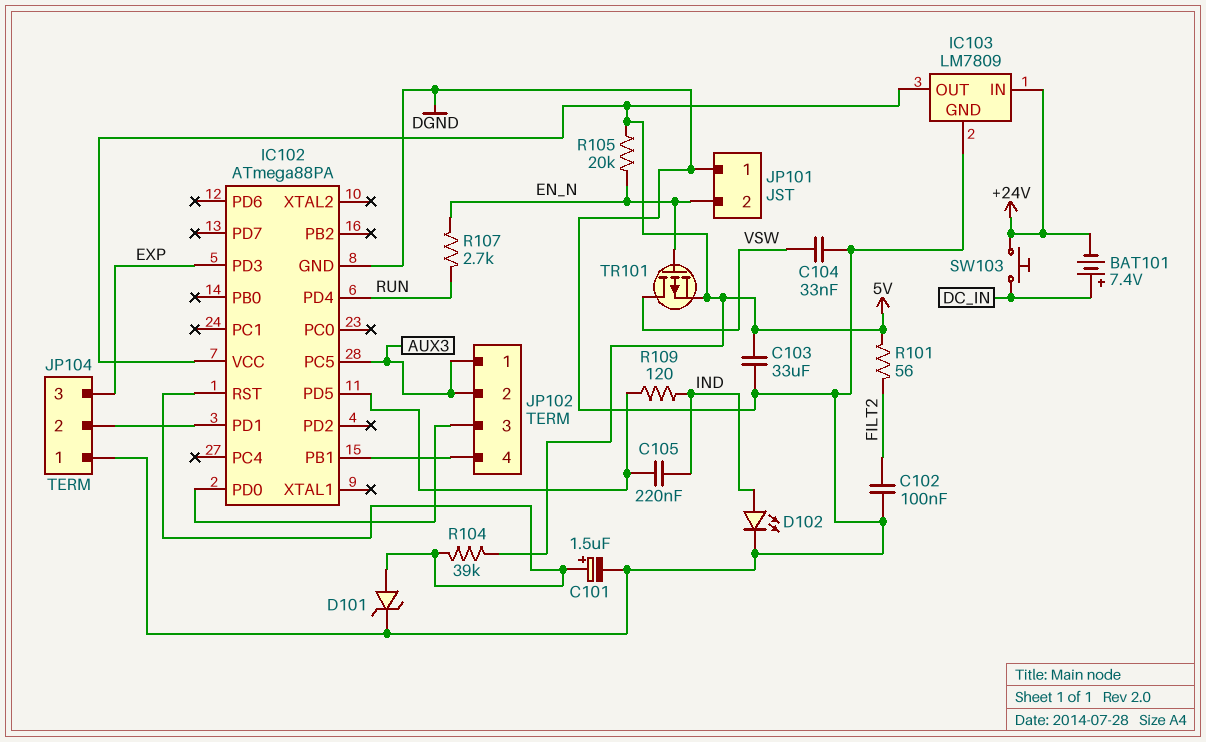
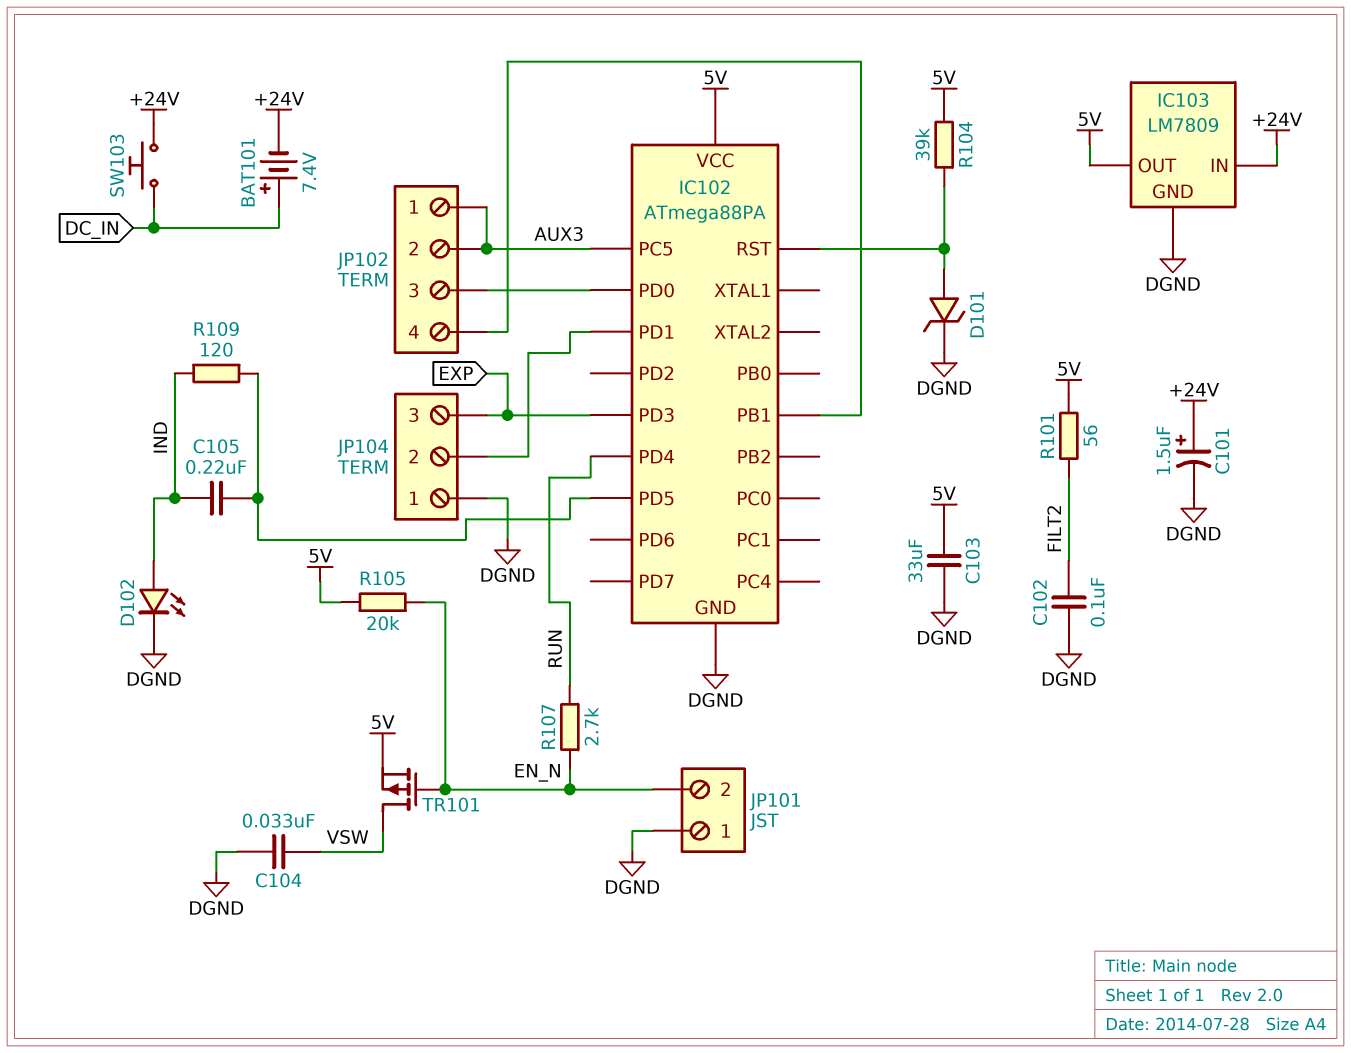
C101: 1.5uF (plus IC102/RST, minus DGND) -> 1.5uF (plus +24V, minus DGND)

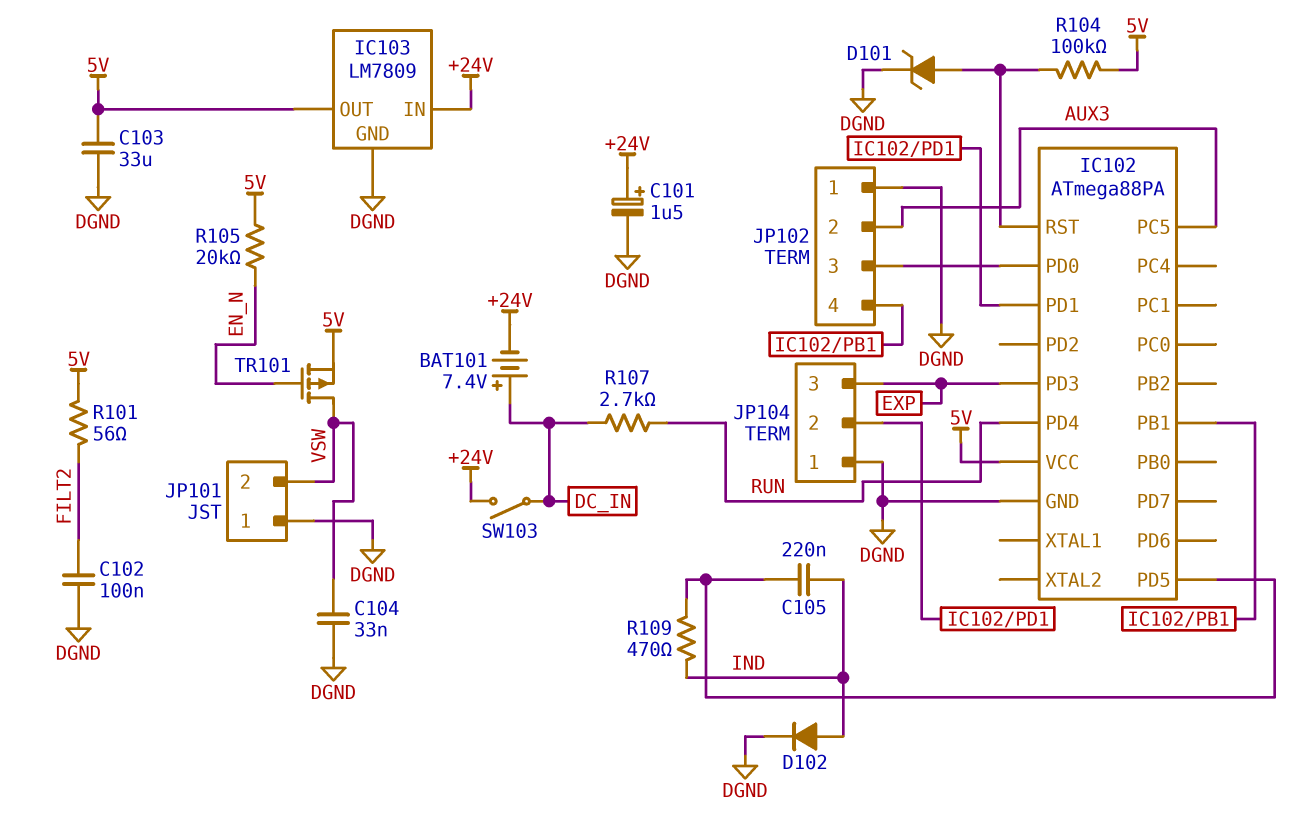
D102: LED (A IND, K DGND) -> diode (A IND, K DGND)
JP101 pin 2: EN_N -> VSW
JP102 pin 1: AUX3 -> DGND
R104: 39k (5V, IC102/RST) -> 100k (5V, IC102/RST)
R107: 2.7k (EN_N, RUN) -> 2.7k (DC_IN, RUN)
R109: 120 (IC102/PD5, IND) -> 470 (IC102/PD5, IND)
SW103: button (+24V, DC_IN) -> switch (+24V, DC_IN)

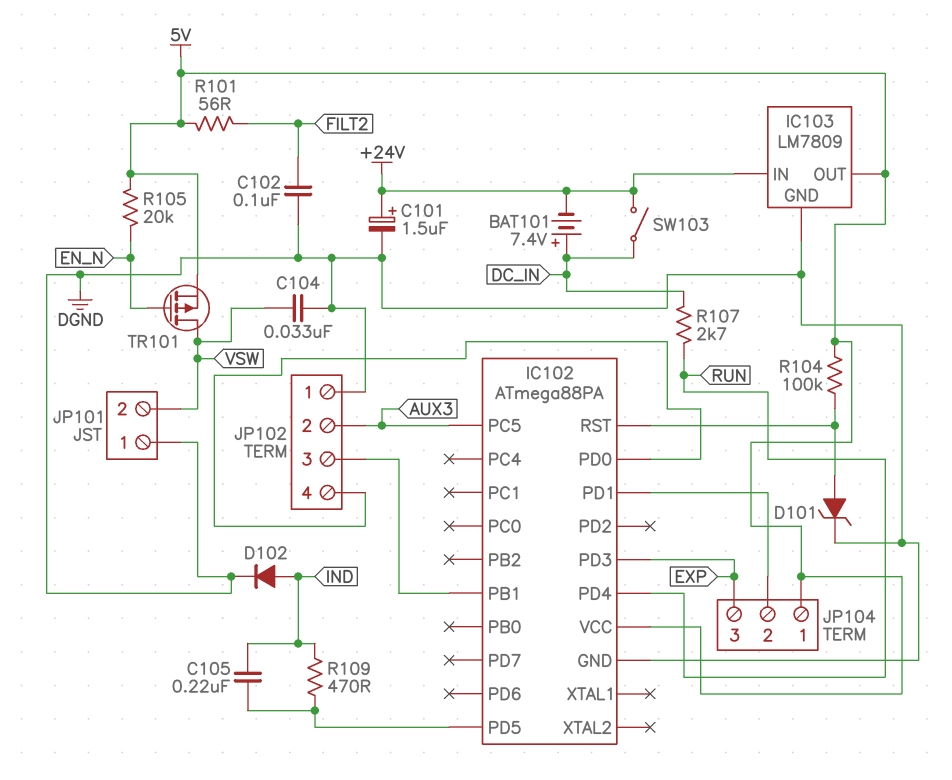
C103: 33uF (5V, DGND) -> none
JP102 pin 3: IC102/PD0 -> IC102/PB1
JP102 pin 4: IC102/PB1 -> IC102/PD0
JP104 pin 1: DGND -> 5V

